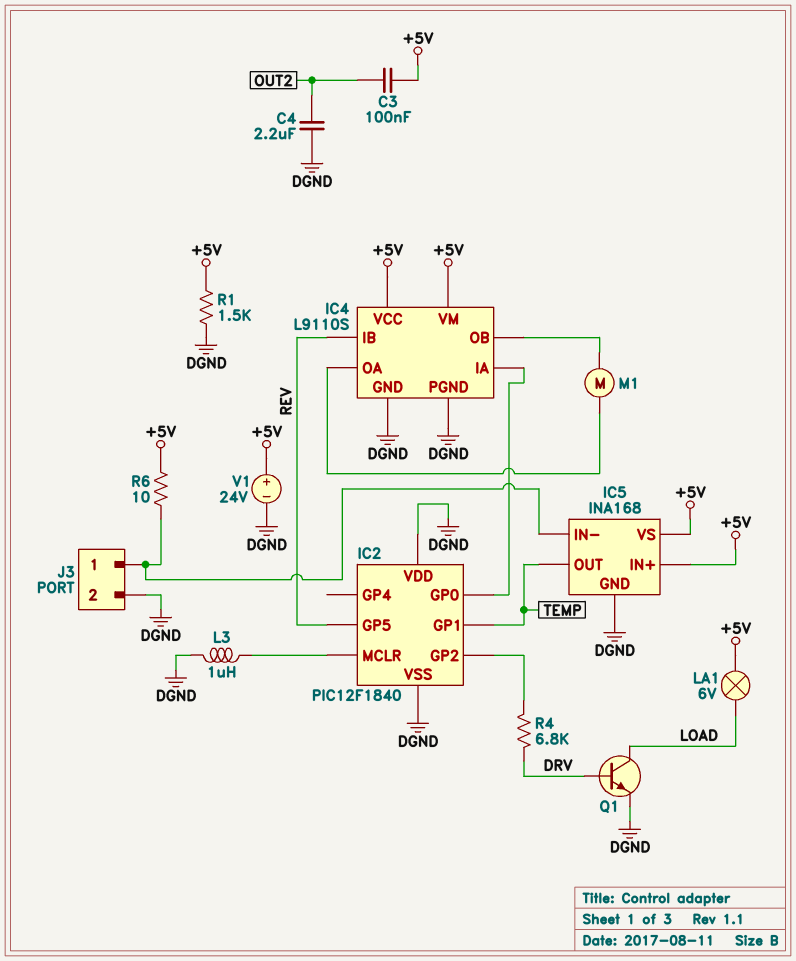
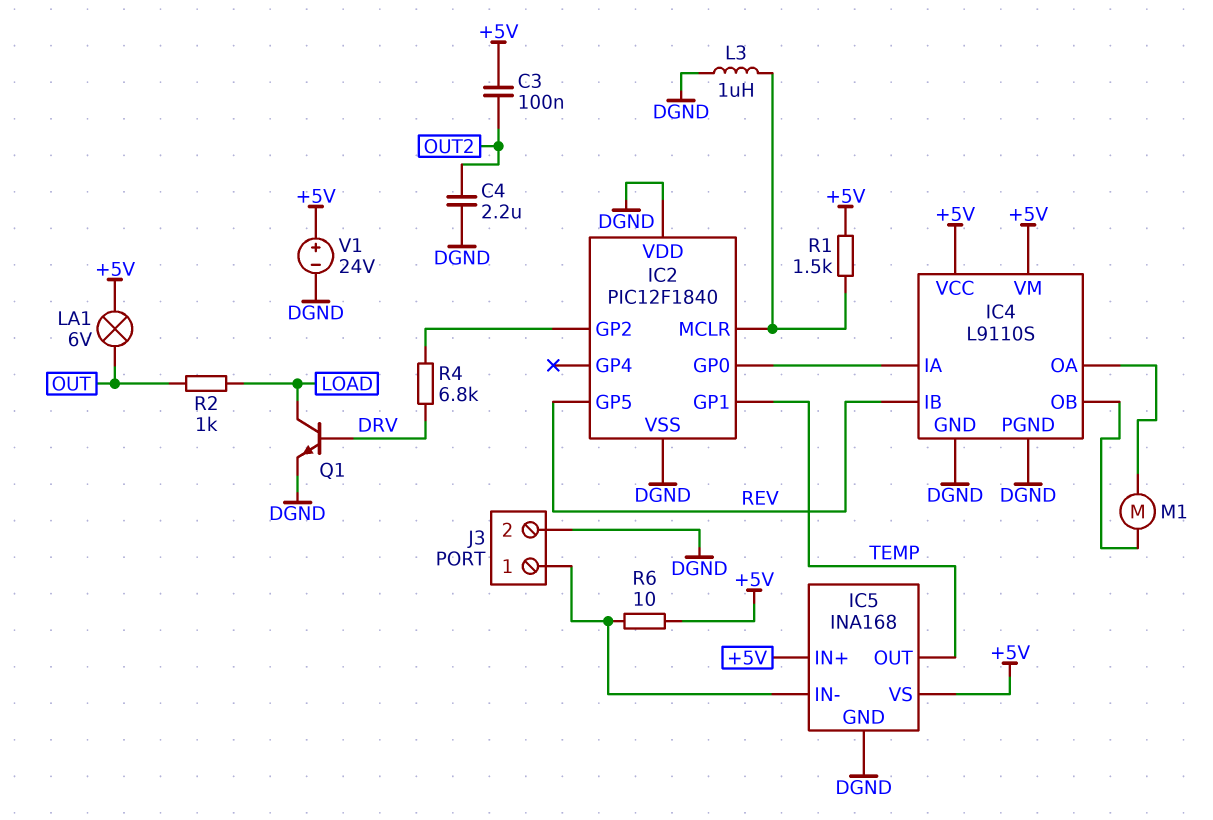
LA1: lamp 6V (+5V, LOAD) -> lamp 6V (+5V, OUT)
R1: 1.5k (+5V, DGND) -> 1.5k (+5V, IC2/MCLR)
R2: none -> 1k (LOAD, OUT)

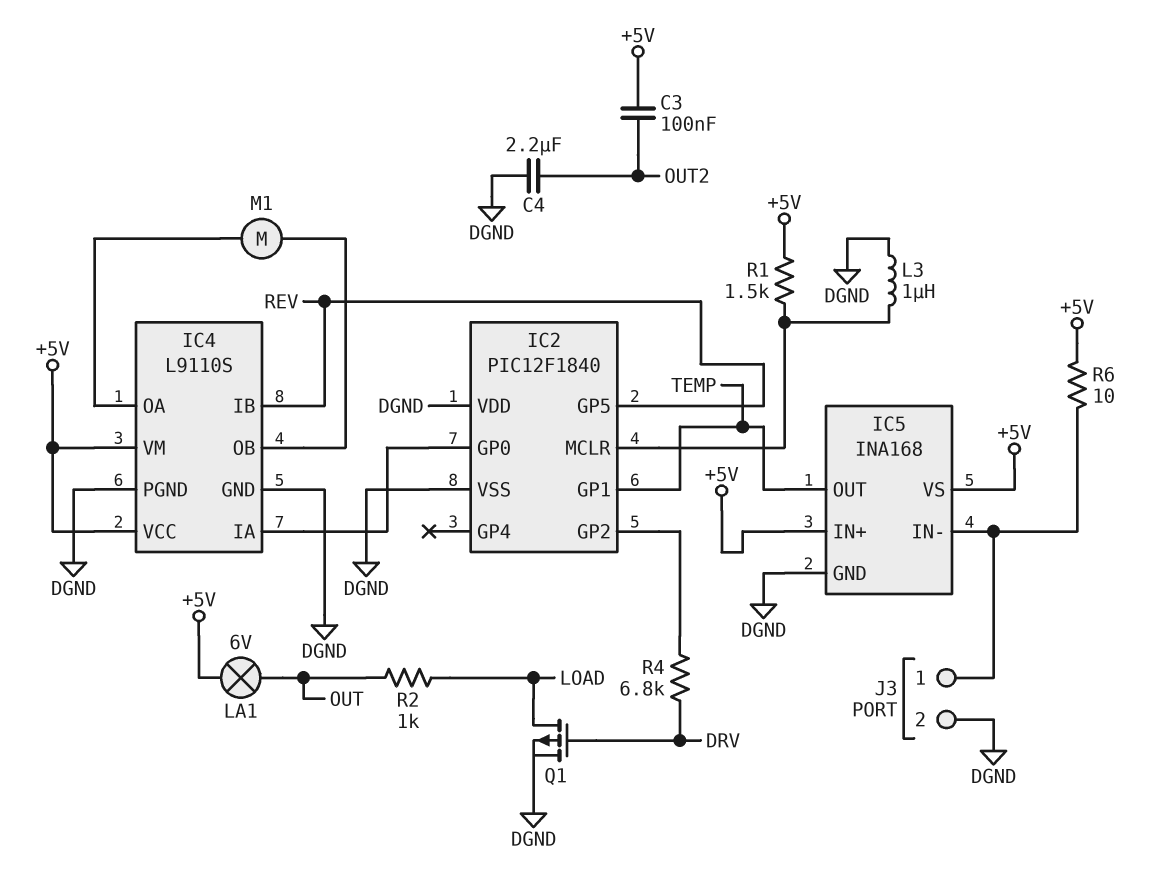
Q1: NPN (B DRV, C LOAD, E DGND) -> PMOS (G DRV, D LOAD, S DGND)
V1: 24V (plus +5V, minus DGND) -> none

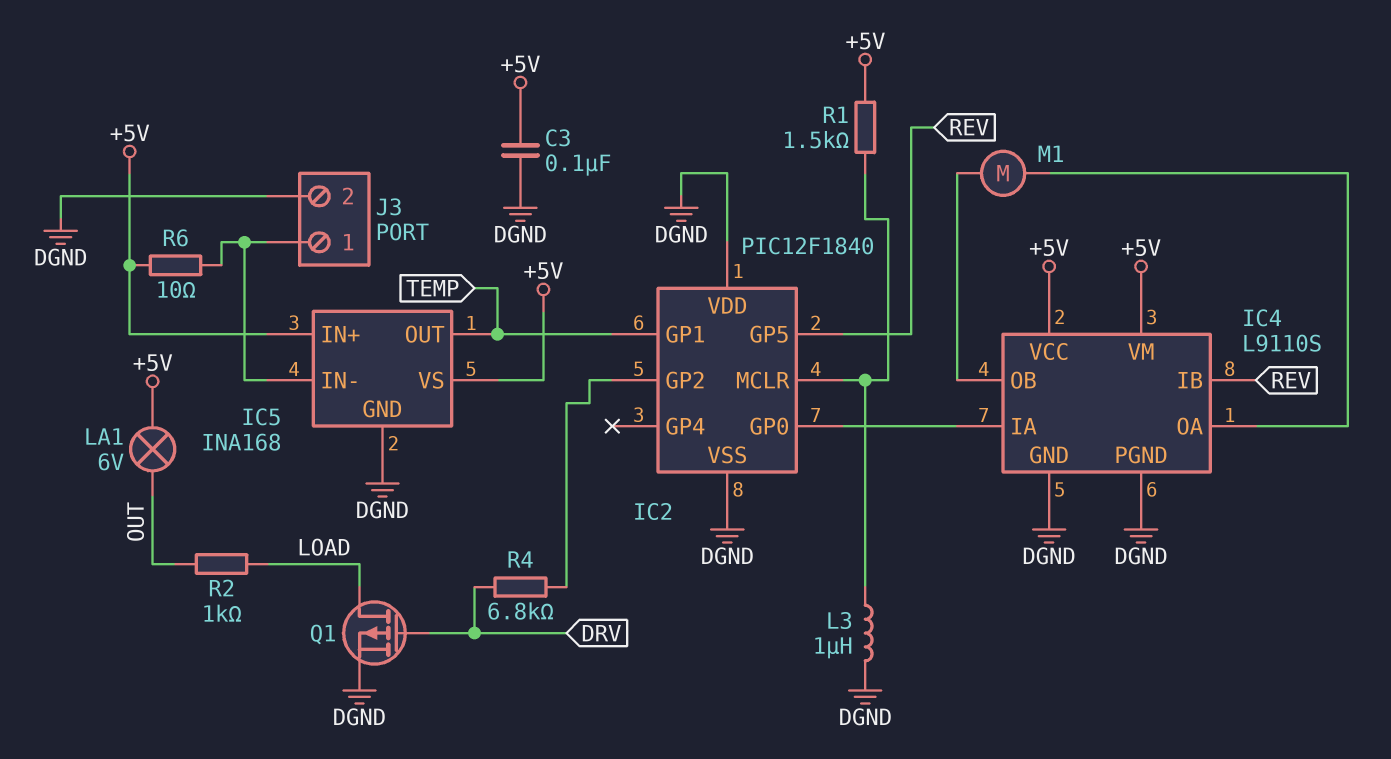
C3: 100nF (+5V, OUT2) -> 100nF (+5V, DGND)
C4: 2.2uF (DGND, OUT2) -> none

